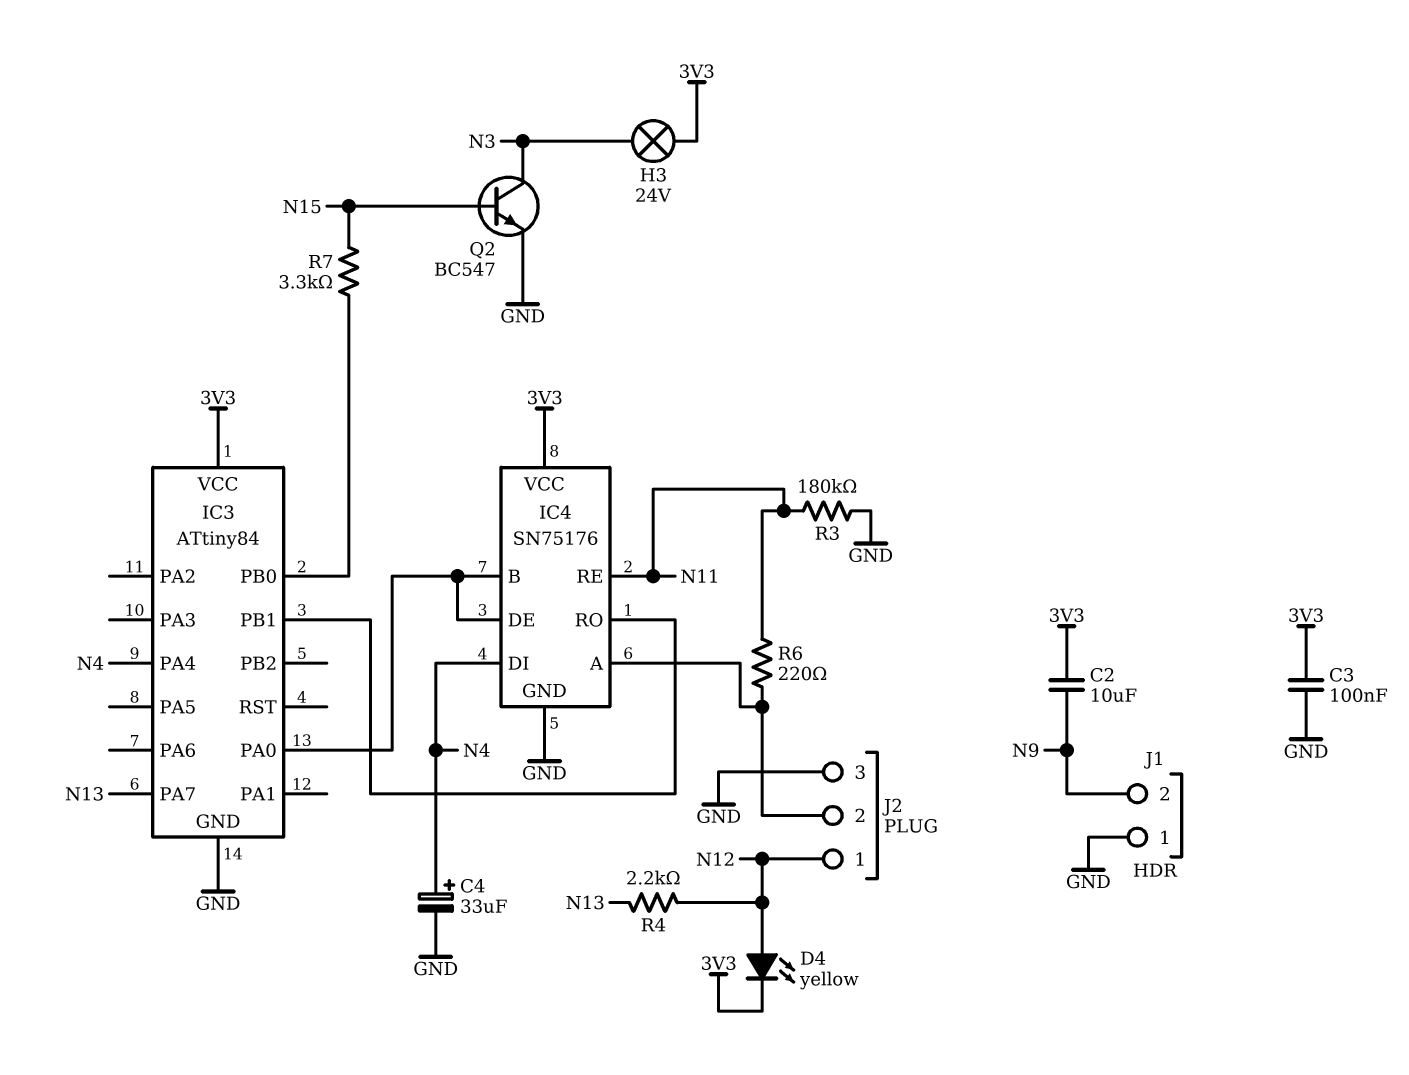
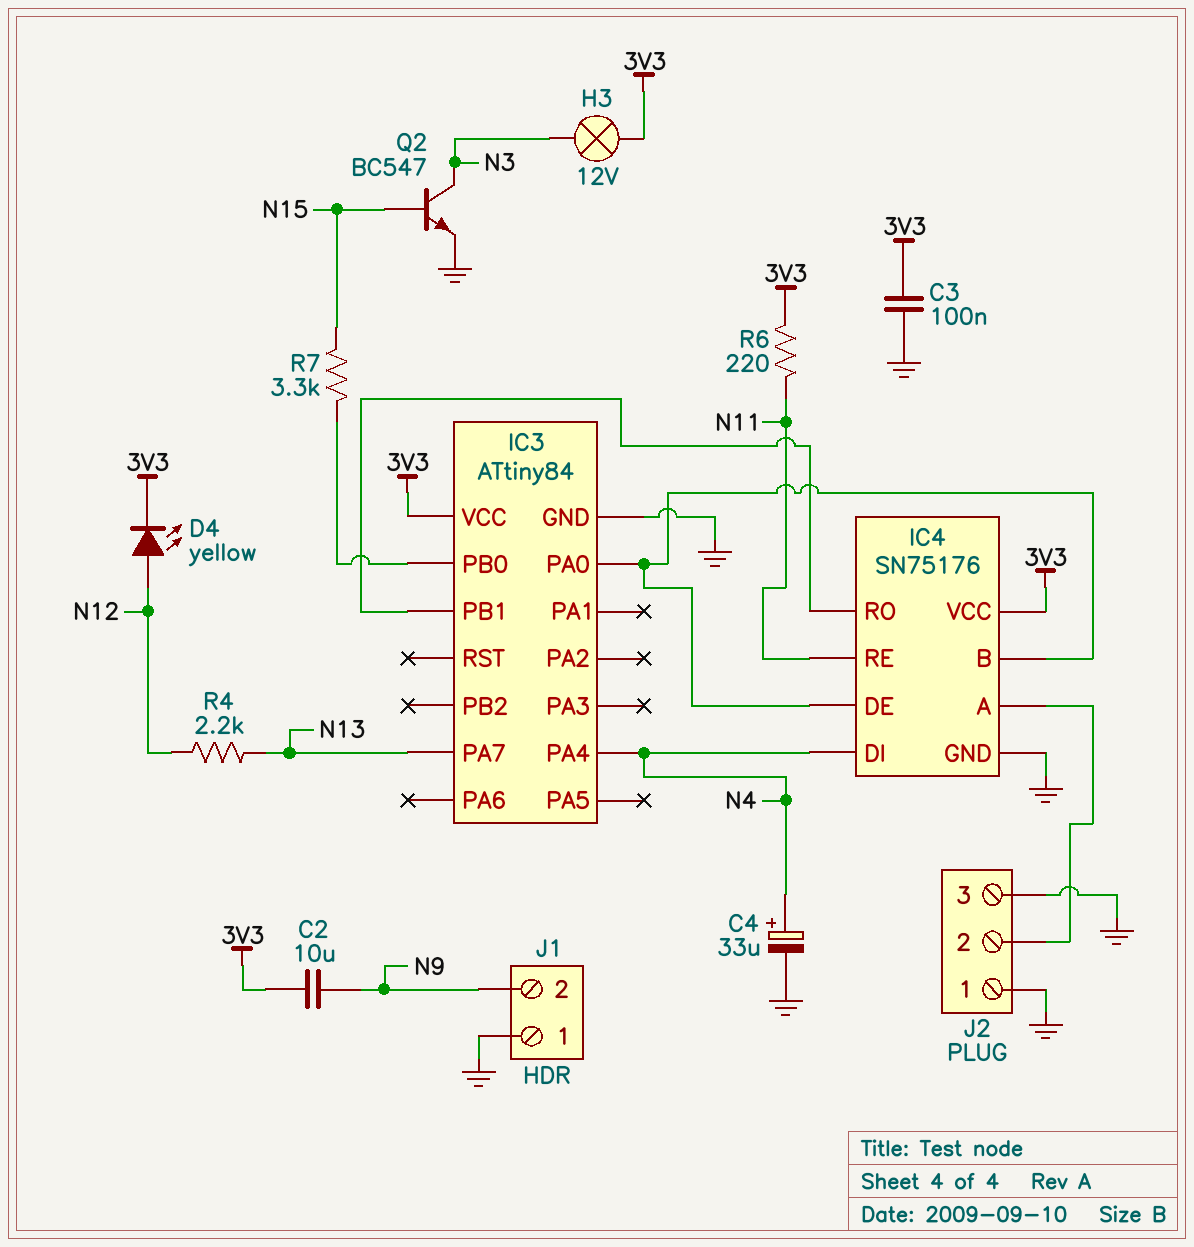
H3: lamp 24V (3V3, N3) -> lamp 12V (3V3, N3)
J2 pin 1: N12 -> GND
R3: 180k (GND, N11) -> none
R6: 220 (IC4/A, N11) -> 220 (3V3, N11)

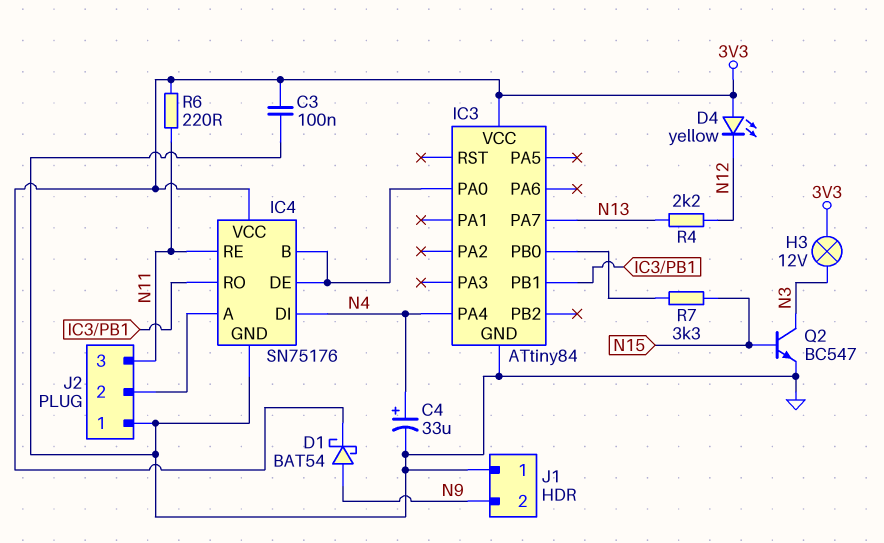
C2: 10uF (3V3, N9) -> none
D1: none -> schottky BAT54 (A N9, K 3V3)
D4: LED yellow (A N12, K 3V3) -> LED yellow (A 3V3, K N12)
J2 pin 3: GND -> N11

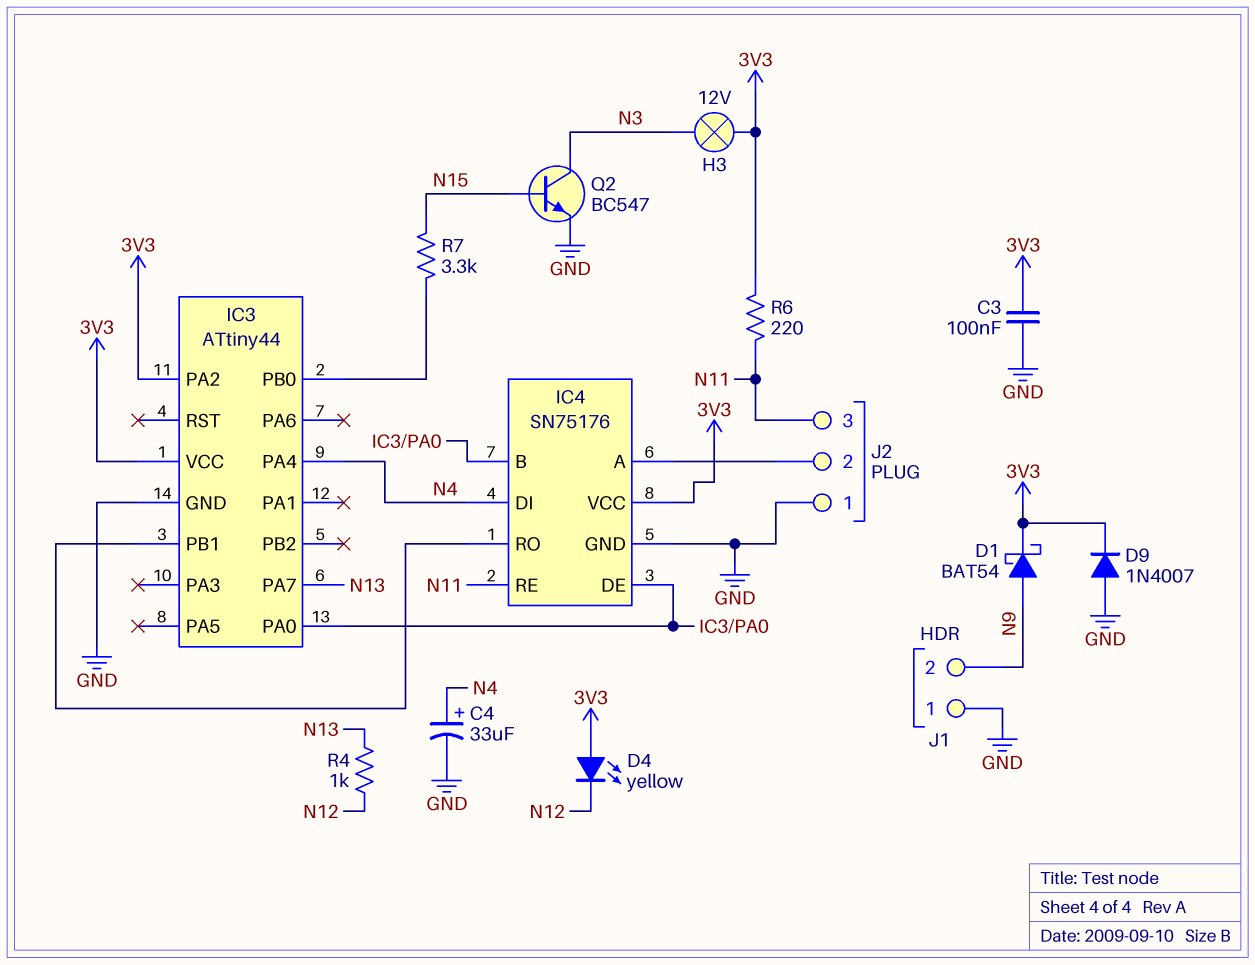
D9: none -> diode 1N4007 (A GND, K 3V3)
IC3: ATtiny84 -> ATtiny44
IC3 pin PA2: none -> 3V3
R4: 2.2k (N12, N13) -> 1k (N12, N13)

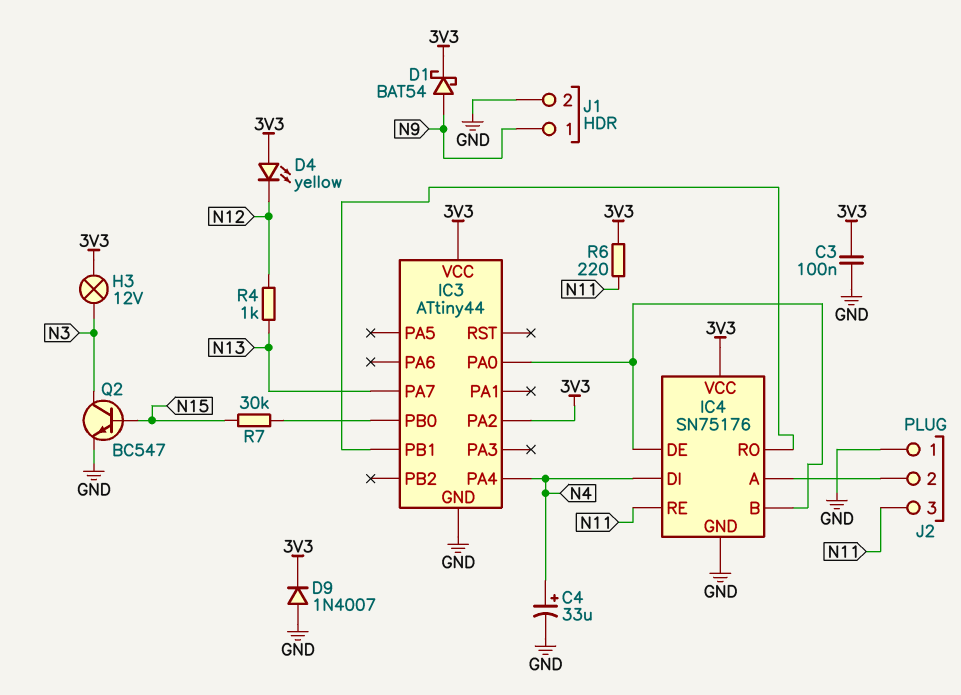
J1 pin 1: GND -> N9
J1 pin 2: N9 -> GND
R7: 3.3k (IC3/PB0, N15) -> 30k (IC3/PB0, N15)

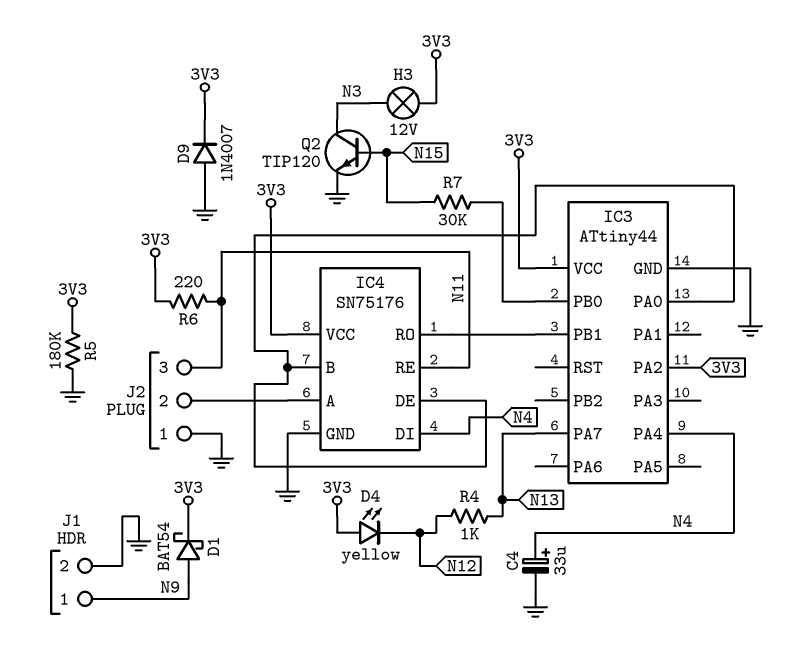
C3: 100nF (3V3, GND) -> none
Q2: NPN BC547 (B N15, C N3, E GND) -> NPN TIP120 (B N15, C N3, E GND)
R5: none -> 180k (3V3, GND)

